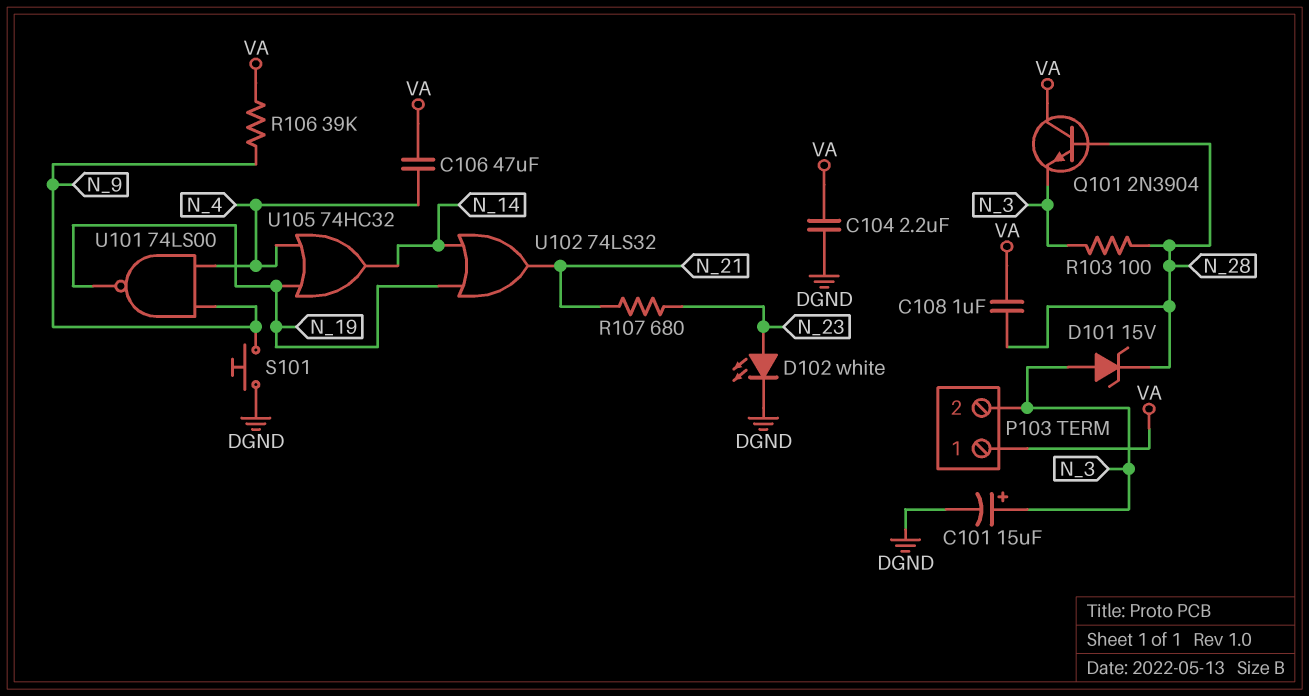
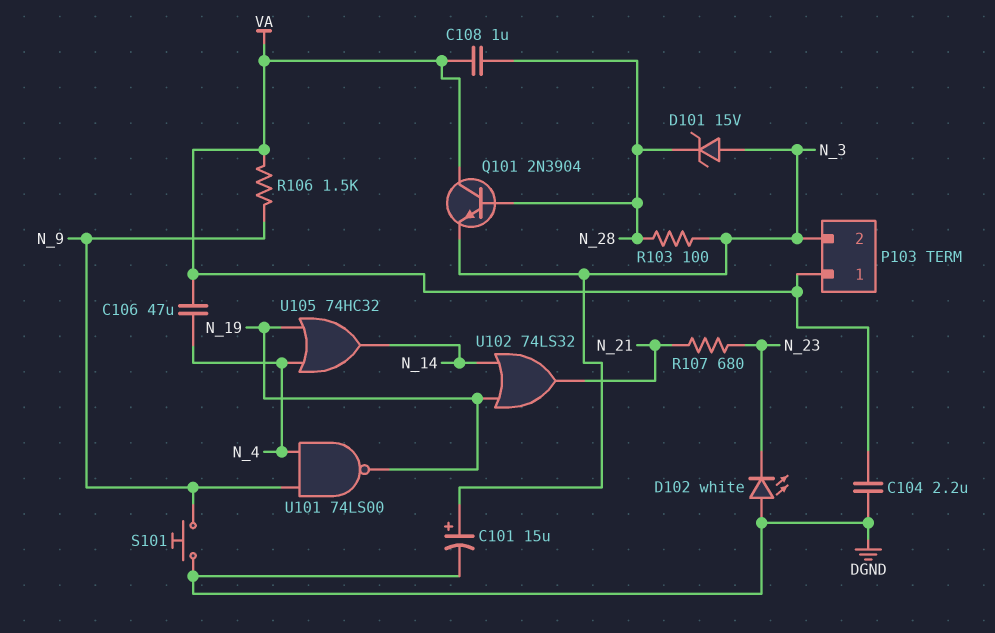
D102: LED white (A N_23, K DGND) -> LED white (A DGND, K N_23)
R106: 39k (N_9, VA) -> 1.5k (N_9, VA)

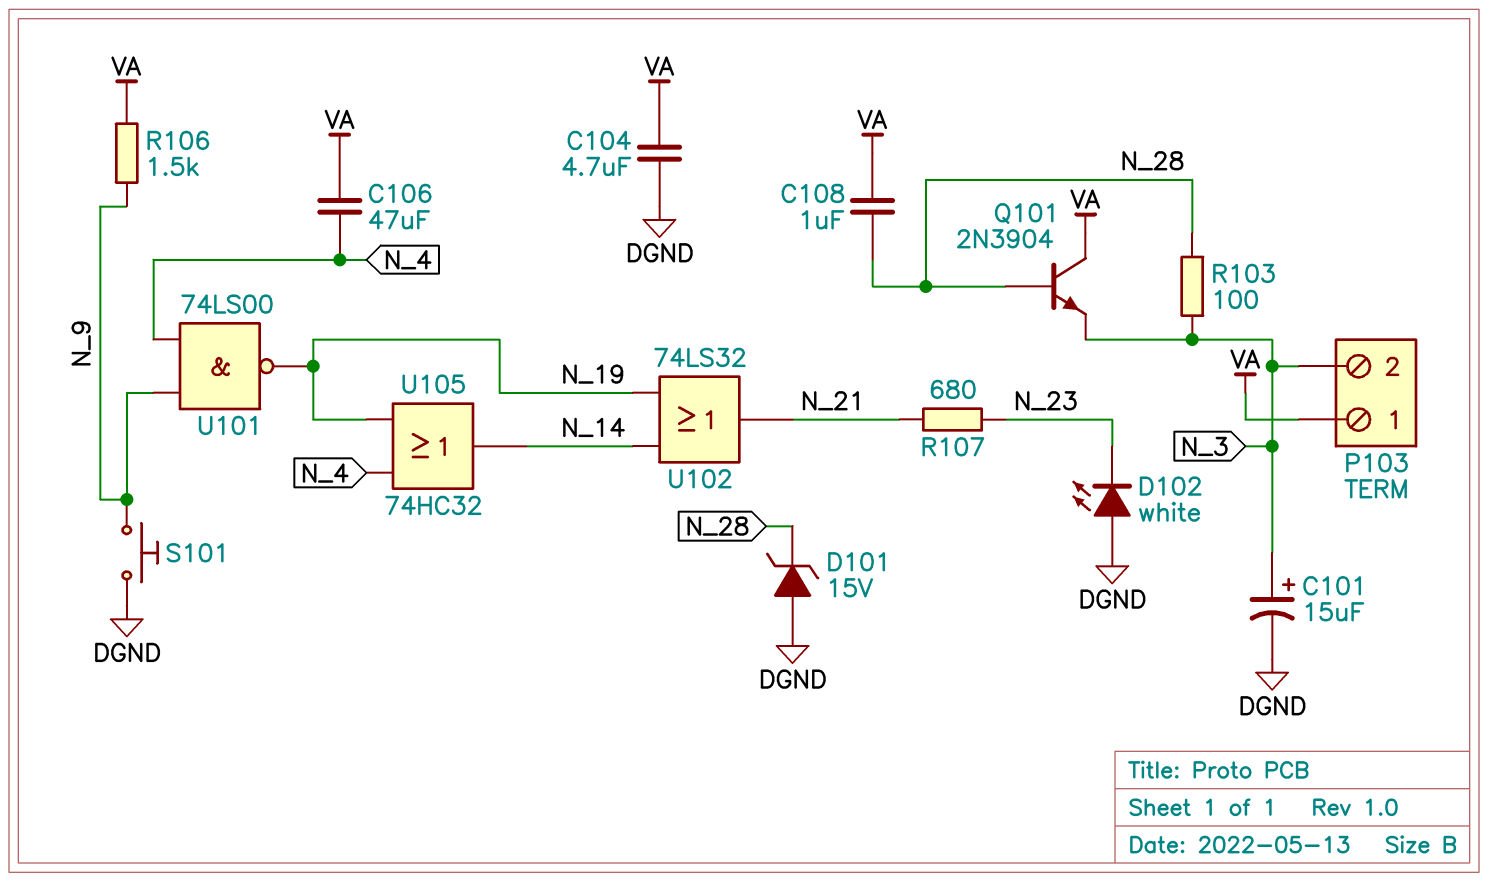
C104: 2.2uF (DGND, VA) -> 4.7uF (DGND, VA)
D101: zener 15V (A N_3, K N_28) -> zener 15V (A DGND, K N_28)

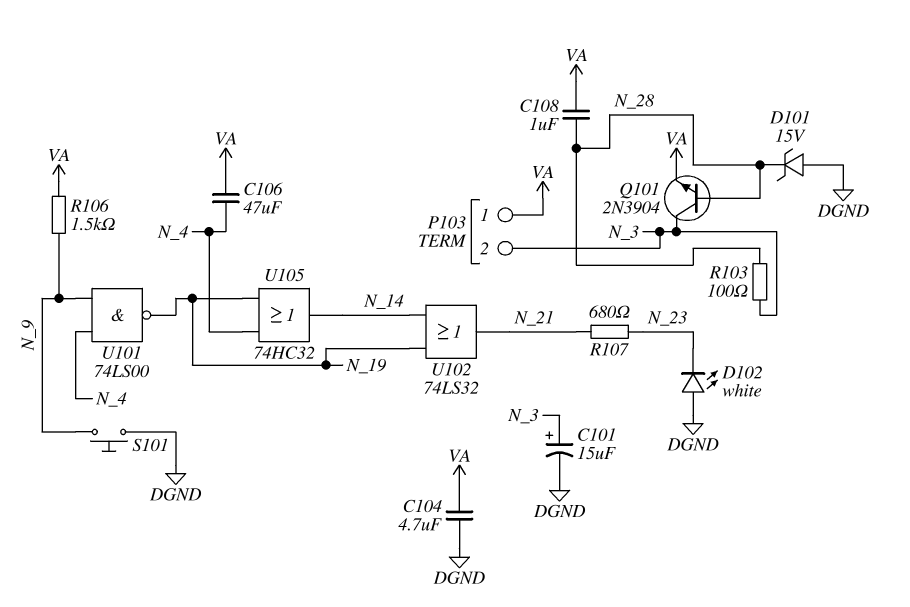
Q101: NPN 2N3904 (B N_28, C VA, E N_3) -> NPN 2N3904 (B N_28, C N_3, E VA)

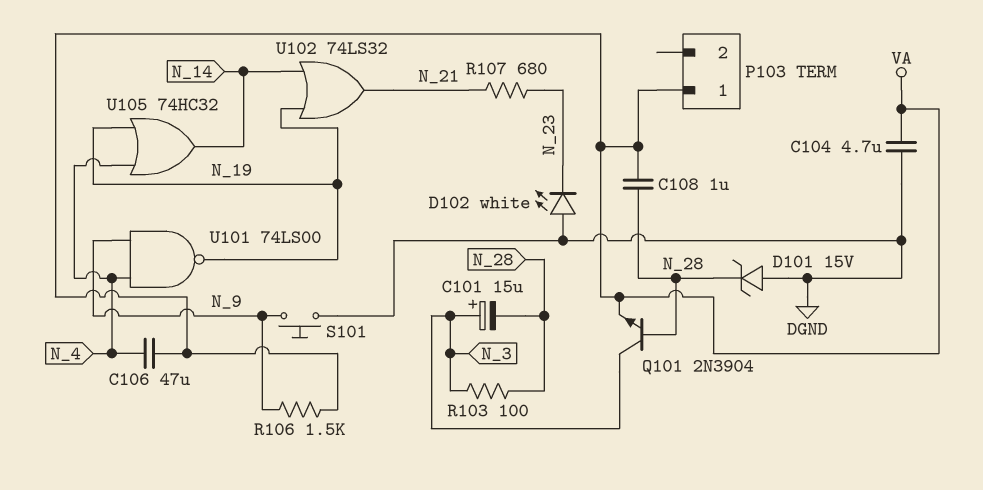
C101: 15uF (plus N_3, minus DGND) -> 15uF (plus N_3, minus N_28)
P103 pin 2: N_3 -> none

